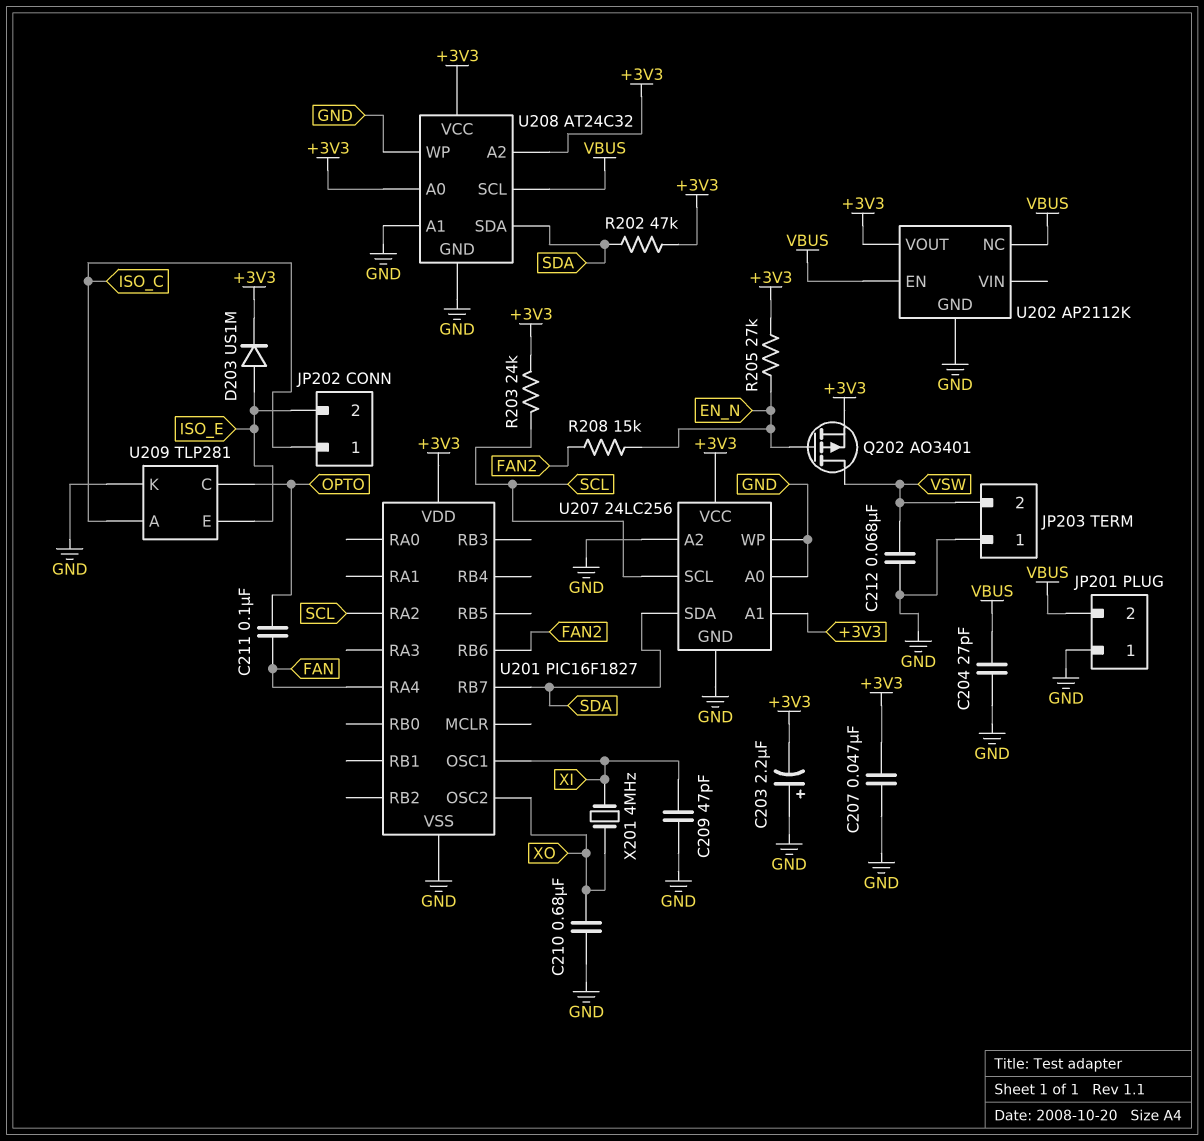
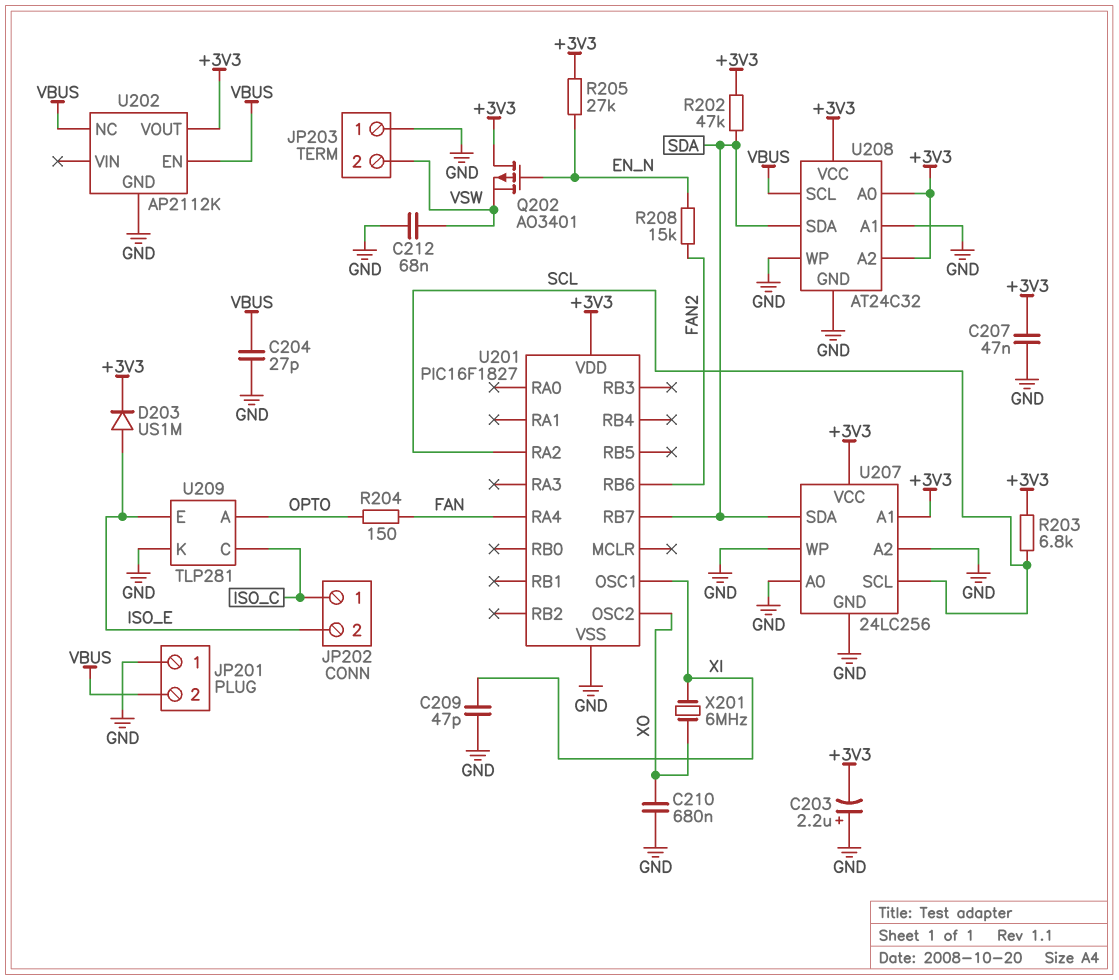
C211: 100nF (FAN, OPTO) -> none
Q202: PMOS AO3401 (G EN_N, D VSW, S +3V3) -> PMOS AO3401 (G EN_N, D +3V3, S VSW)
R203: 24k (+3V3, SCL) -> 6.8k (+3V3, SCL)
R204: none -> 150 (FAN, OPTO)
U209 pin A: ISO_C -> OPTO
U209 pin C: OPTO -> ISO_C
X201: 4MHz (XI, XO) -> 6MHz (XI, XO)

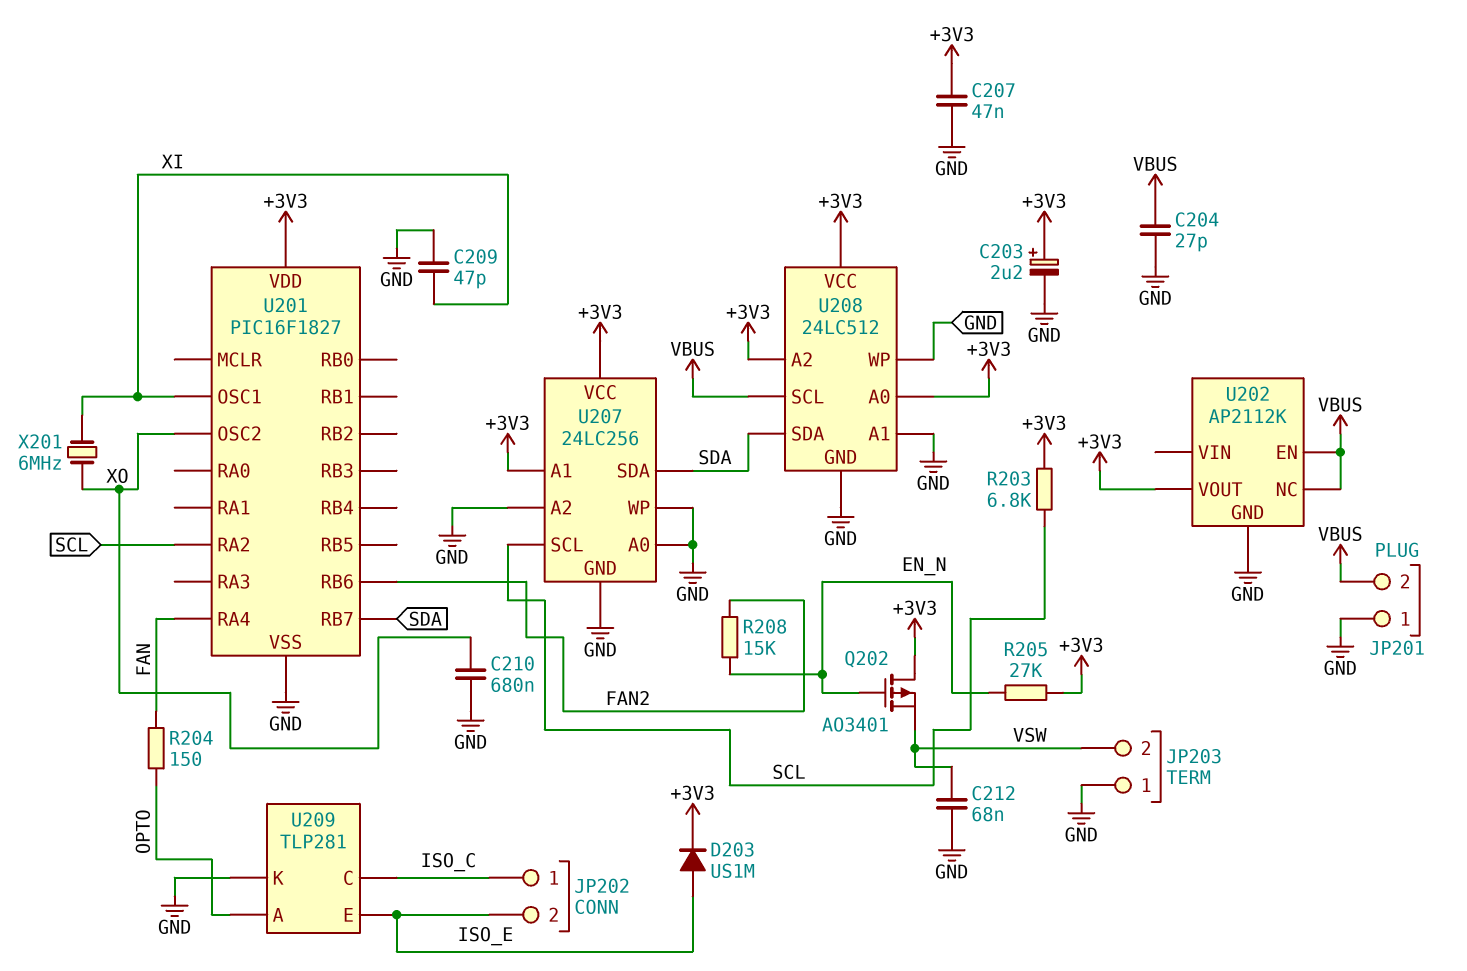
C203: 2.2uF (plus GND, minus +3V3) -> 2.2uF (plus +3V3, minus GND)
R202: 47k (+3V3, SDA) -> none
U208: AT24C32 -> 24LC512

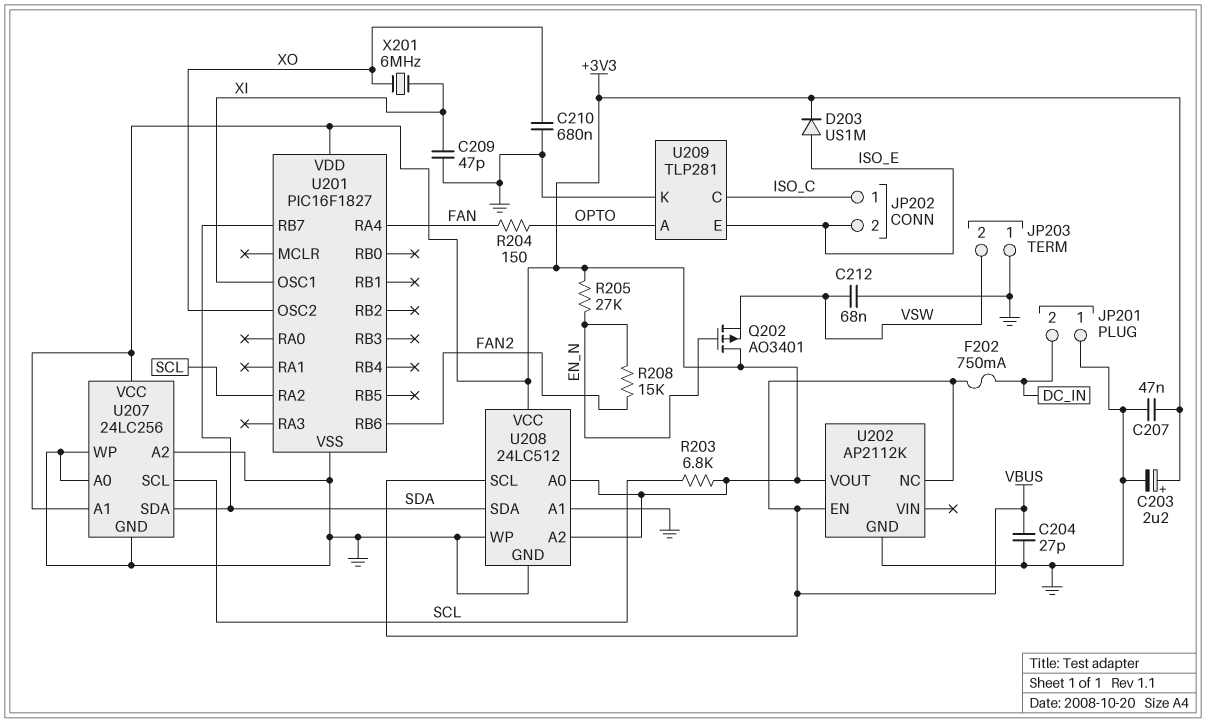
F202: none -> 750mA (DC_IN, VBUS)
JP201 pin 2: VBUS -> DC_IN

